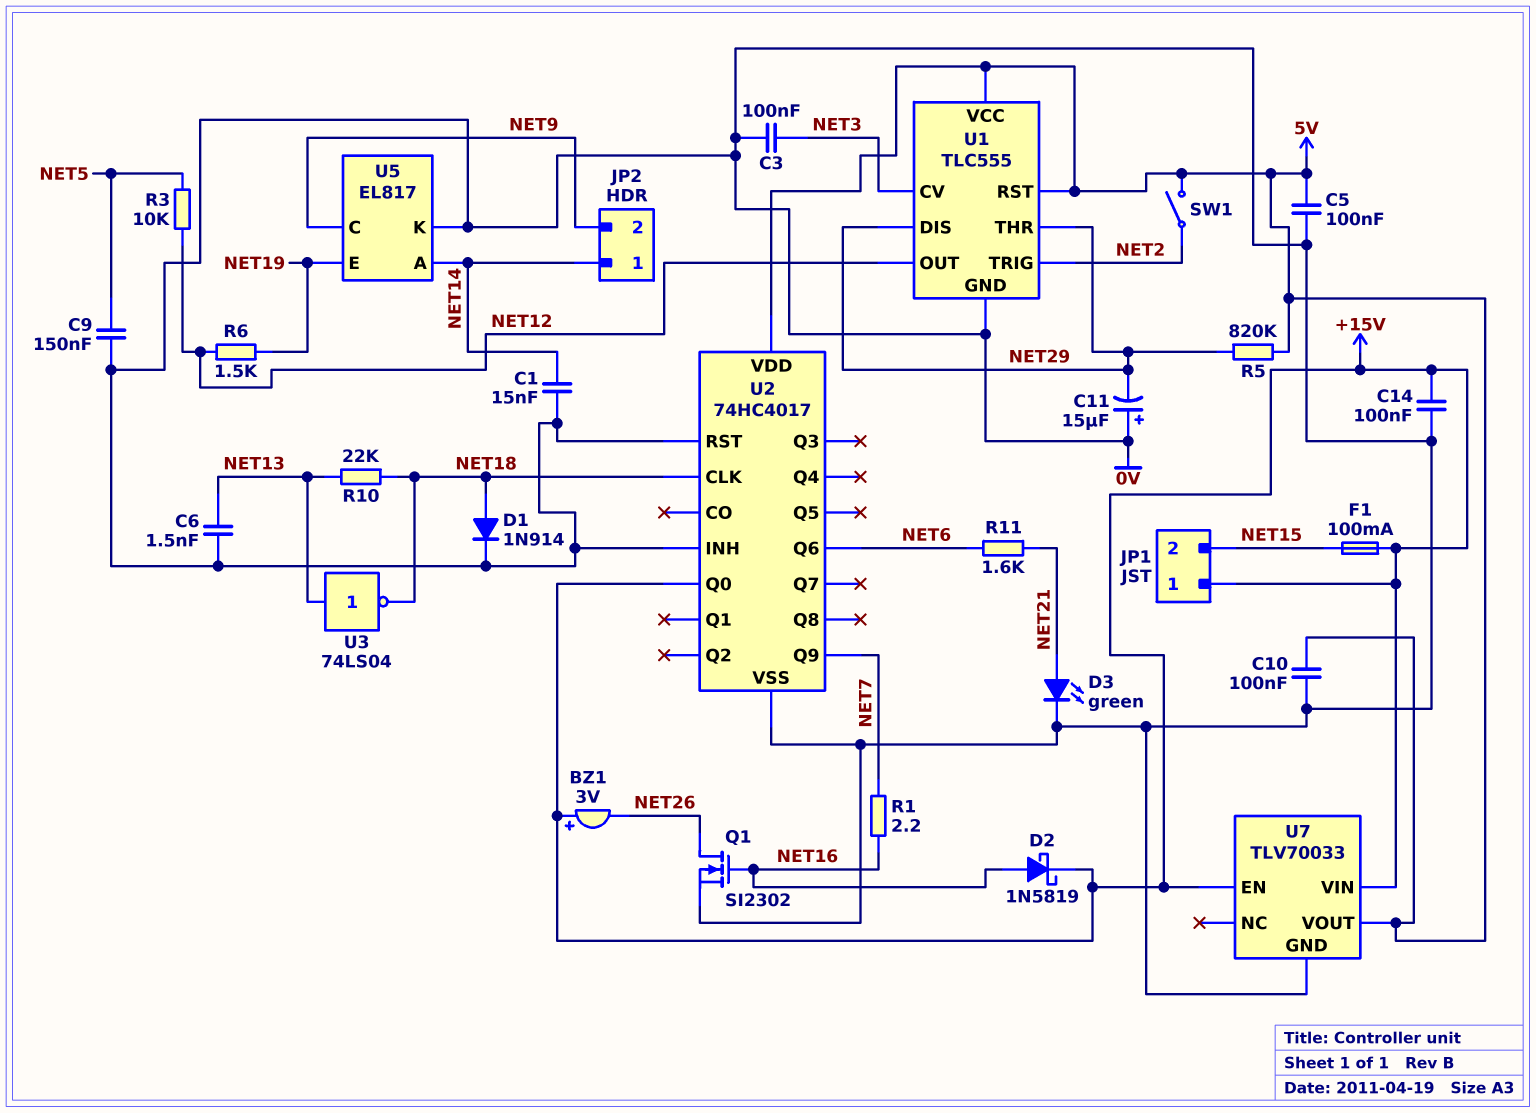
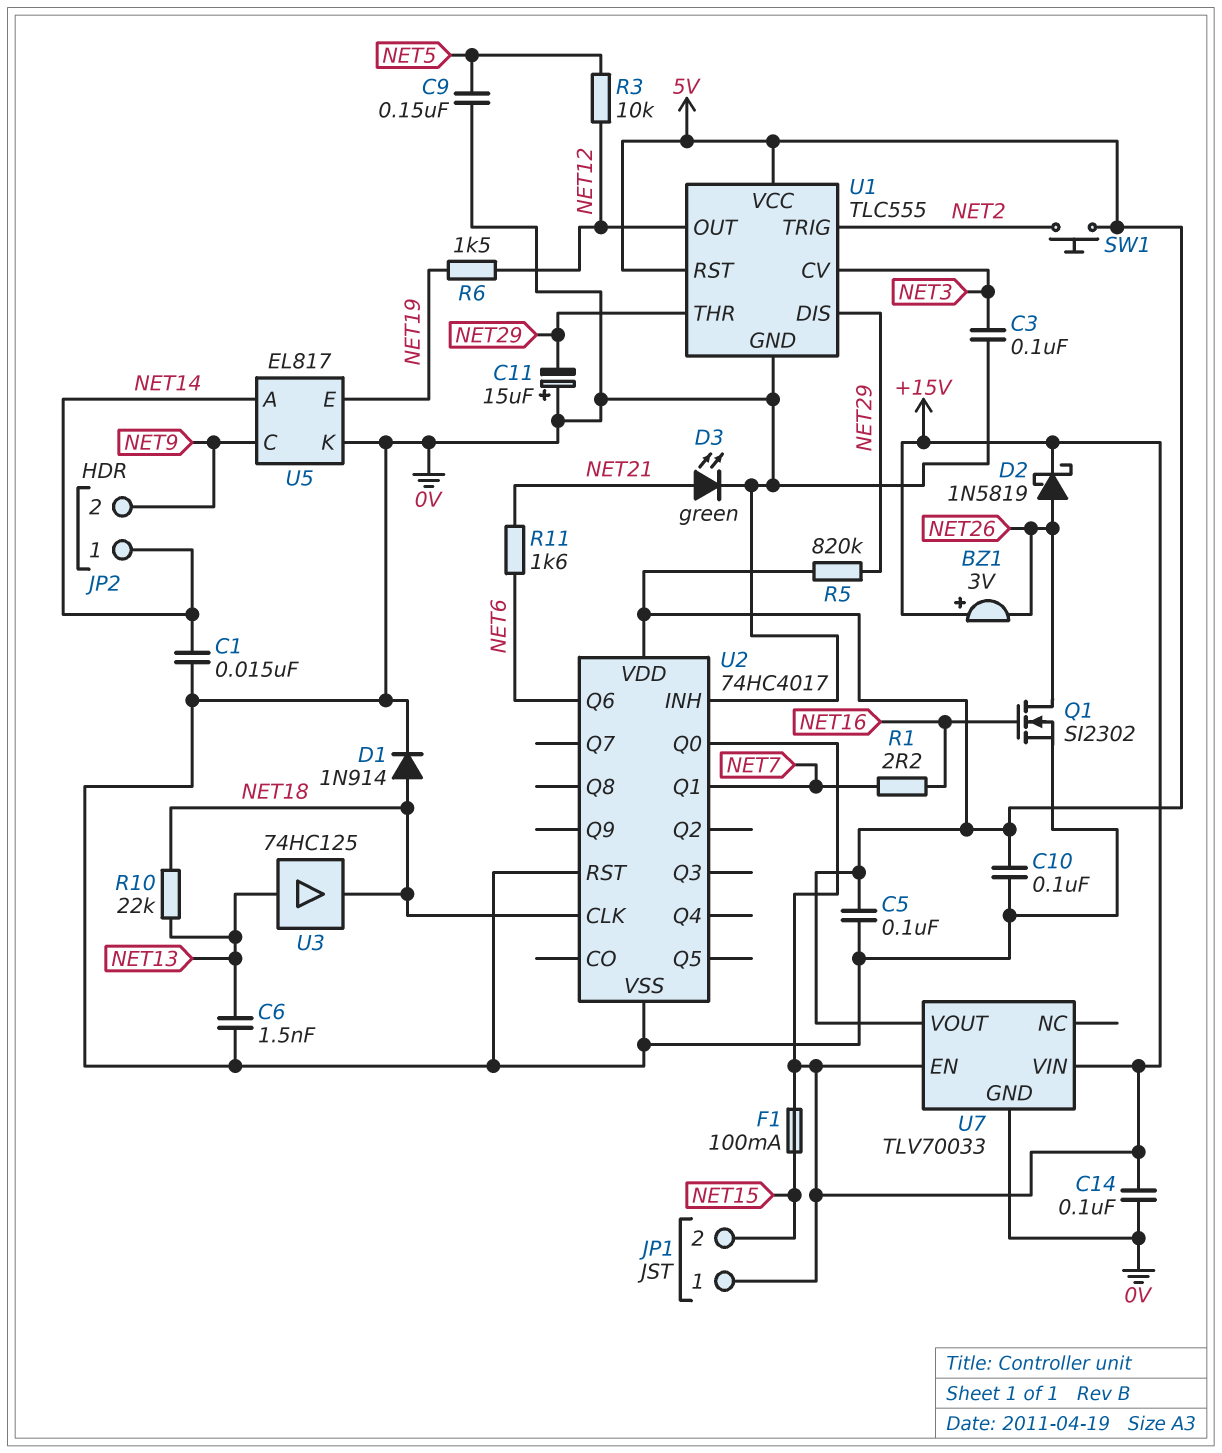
D2: schottky 1N5819 (A NET16, K +15V) -> schottky 1N5819 (A NET26, K +15V)
SW1: switch (5V, NET2) -> button (5V, NET2)
U2 pin Q1: none -> NET7
U2 pin Q9: NET7 -> none
U3: NOT 74LS04 (in NET13, out NET18) -> buffer 74HC125 (in NET13, out NET18)

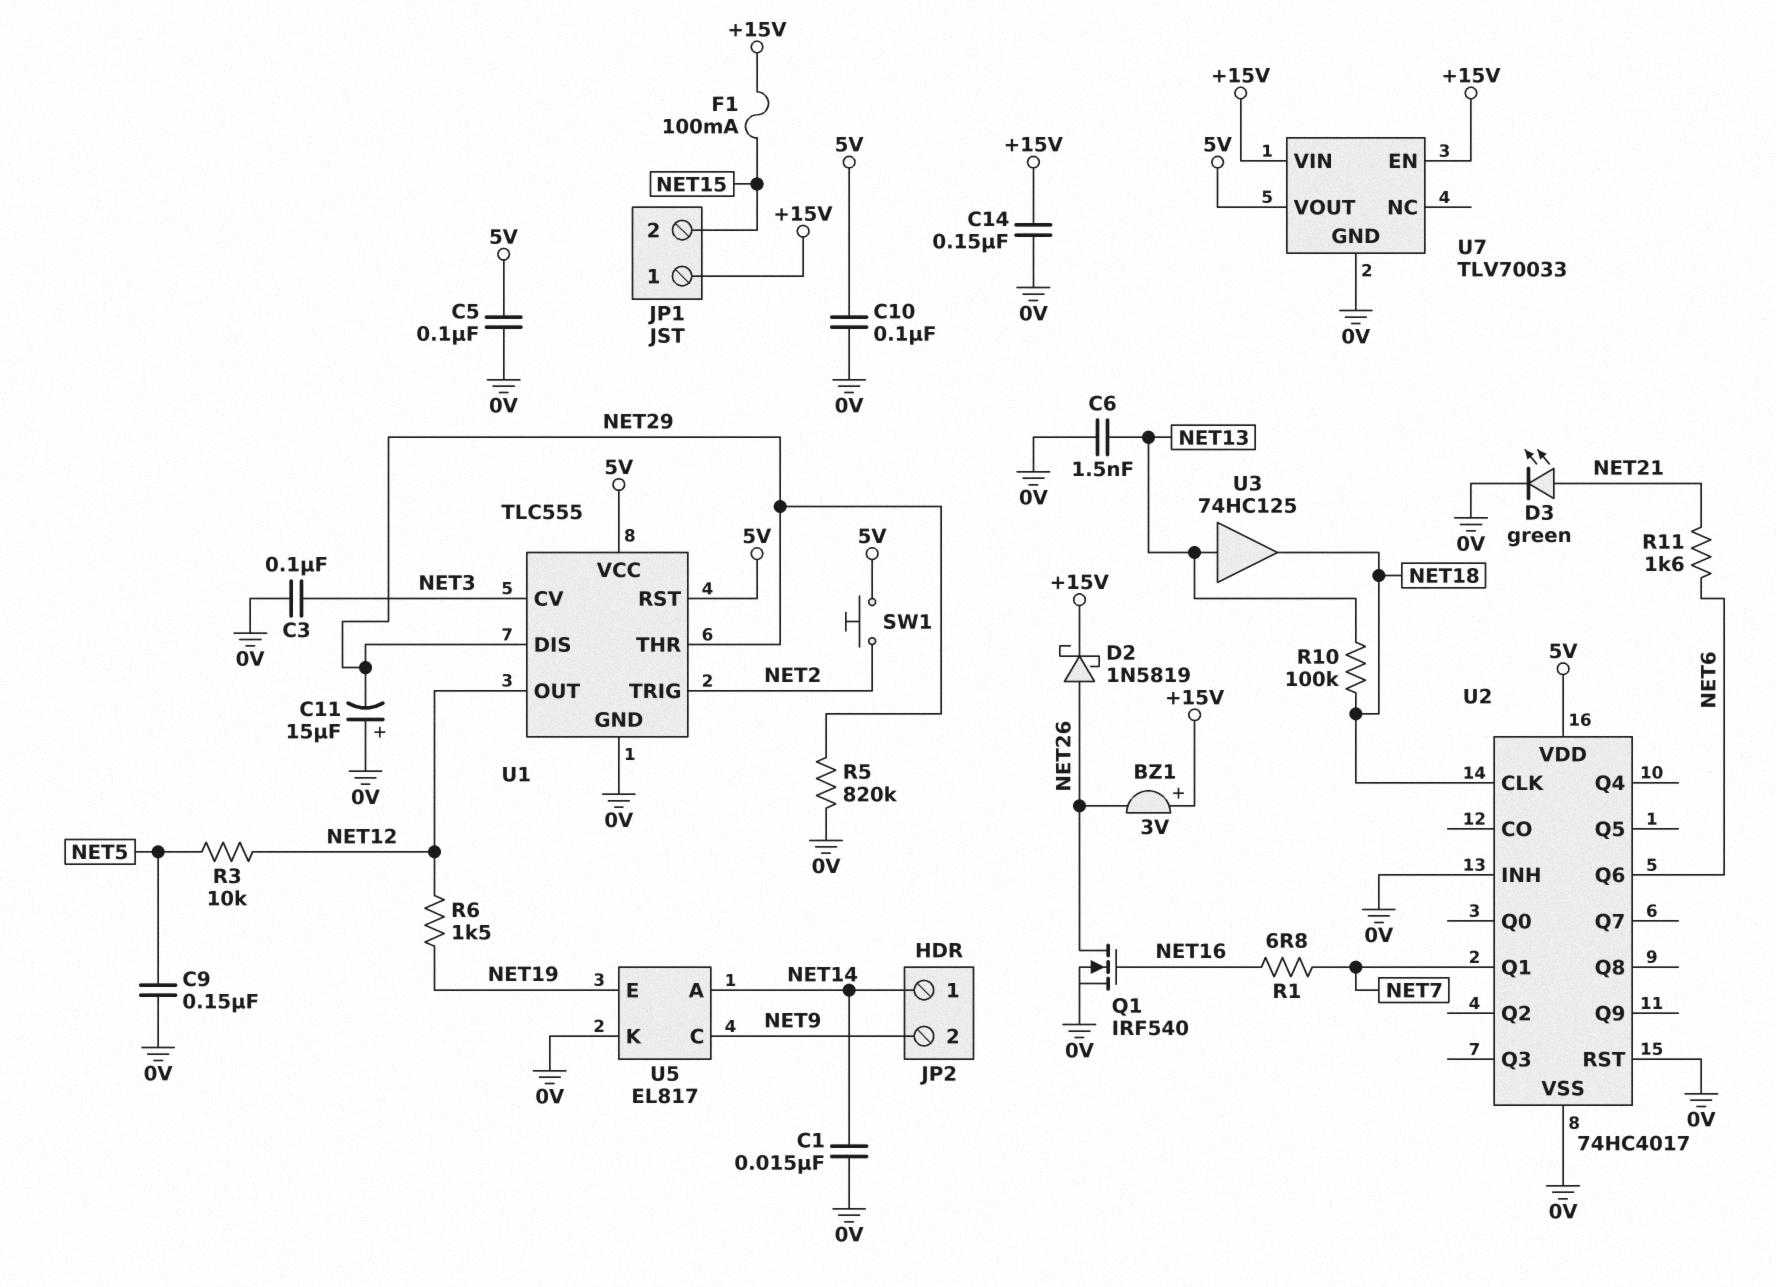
C14: 100nF (+15V, 0V) -> 150nF (+15V, 0V)
D1: diode 1N914 (A NET18, K 0V) -> none
Q1: NMOS SI2302 (G NET16, D NET26, S 0V) -> NMOS IRF540 (G NET16, D NET26, S 0V)
R1: 2.2 (NET7, NET16) -> 6.8 (NET7, NET16)
R5: 820k (5V, NET29) -> 820k (0V, NET29)
R10: 22k (NET13, NET18) -> 100k (NET13, NET18)
U2 pin Q0: +15V -> none

